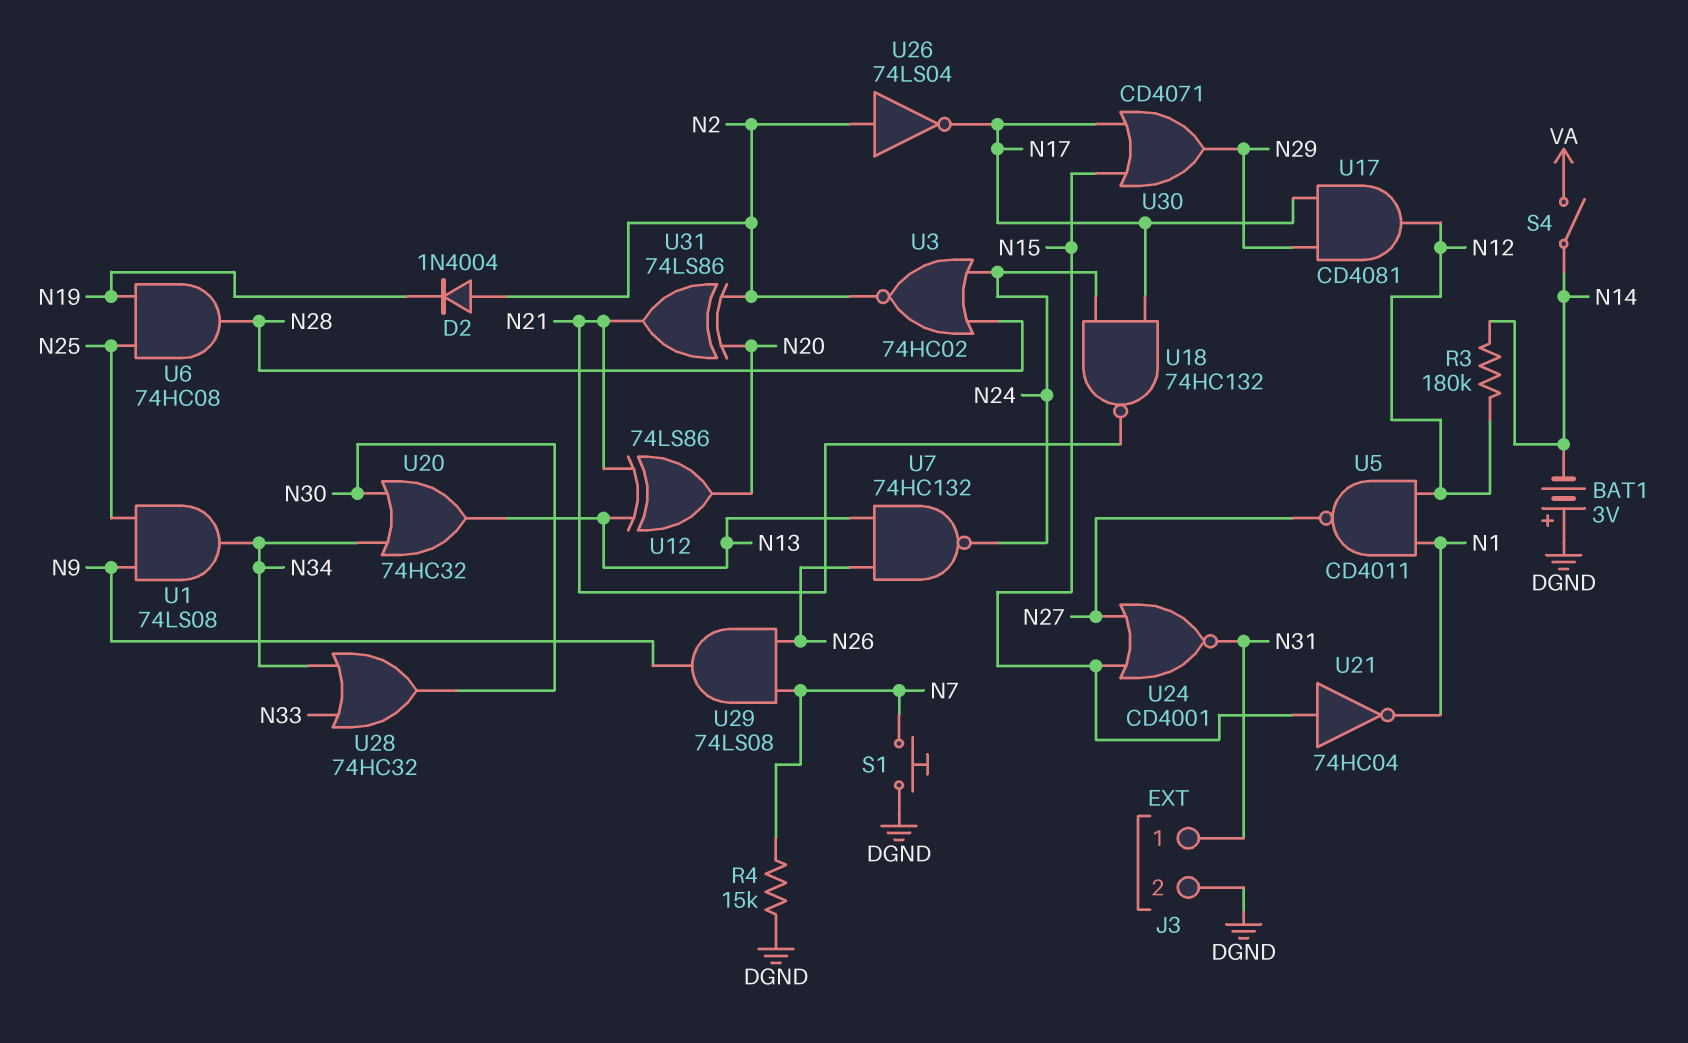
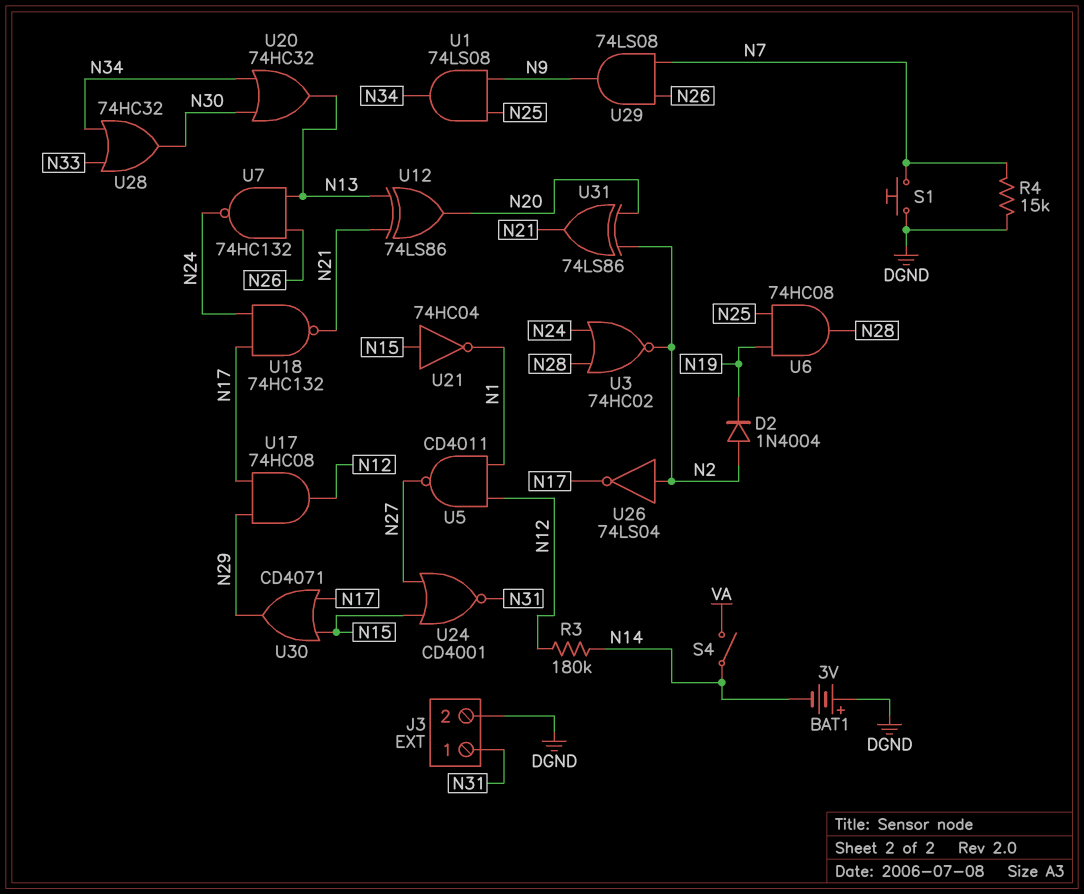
U17: AND CD4081 (in N17, in N29, out N12) -> AND 74HC08 (in N17, in N29, out N12)

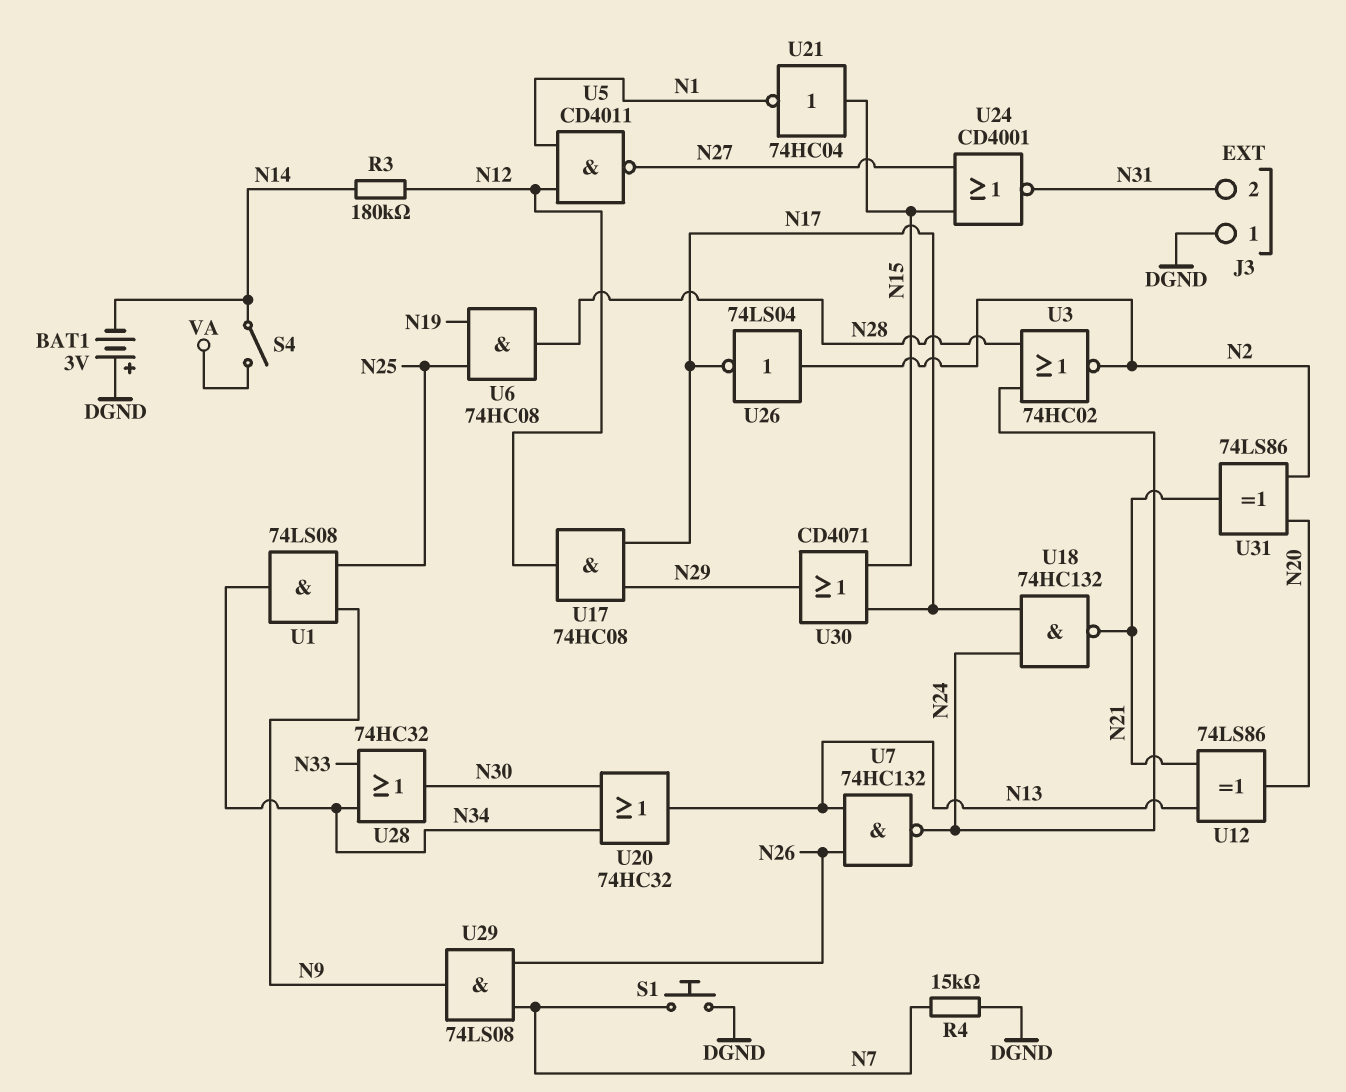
D2: diode 1N4004 (A N2, K N19) -> none
J3 pin 1: N31 -> DGND
J3 pin 2: DGND -> N31

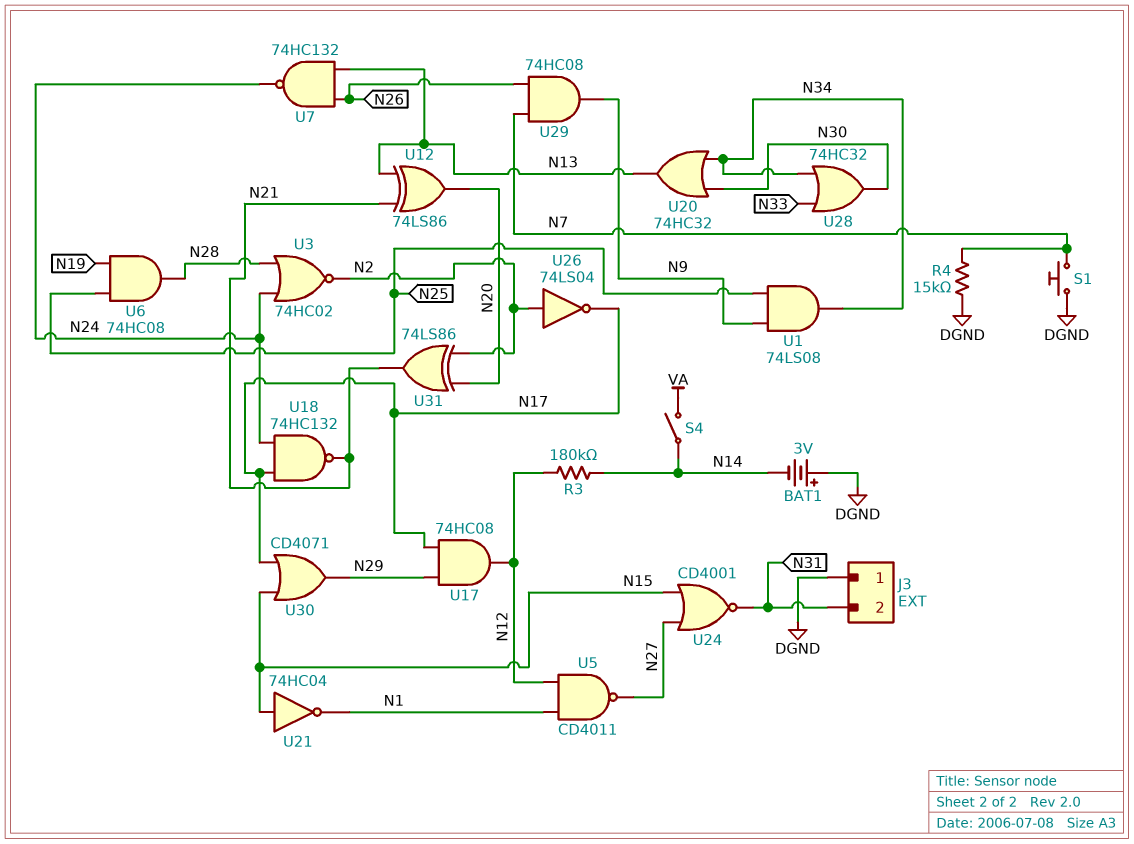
U29: AND 74LS08 (in N7, in N26, out N9) -> AND 74HC08 (in N7, in N26, out N9)

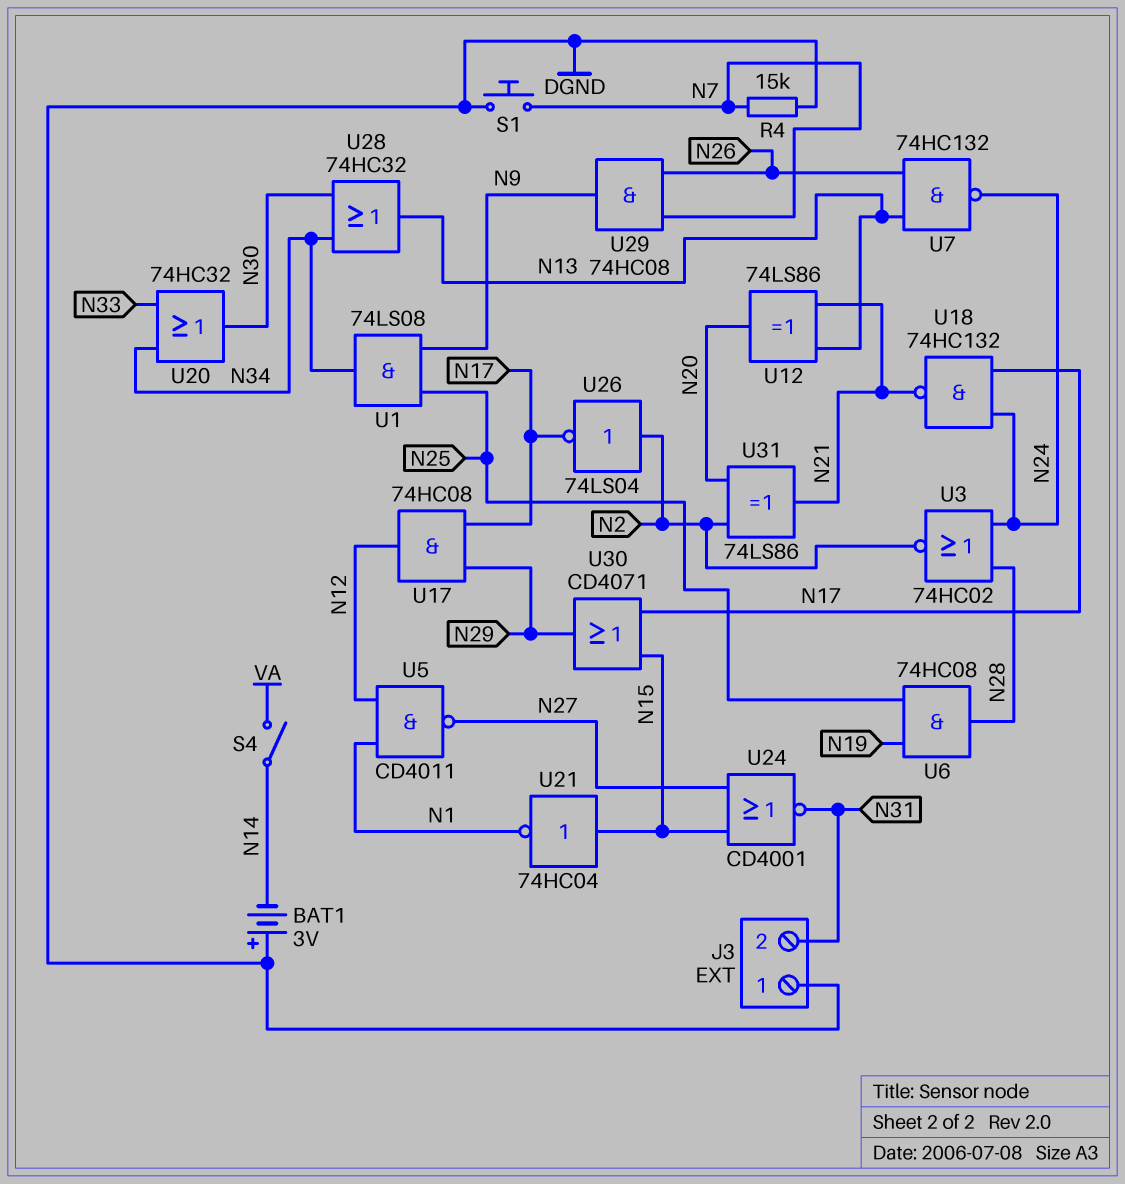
R3: 180k (N12, N14) -> none
U20: OR 74HC32 (in N30, in N34, out N13) -> OR 74HC32 (in N33, in N34, out N30)
U28: OR 74HC32 (in N33, in N34, out N30) -> OR 74HC32 (in N30, in N34, out N13)

